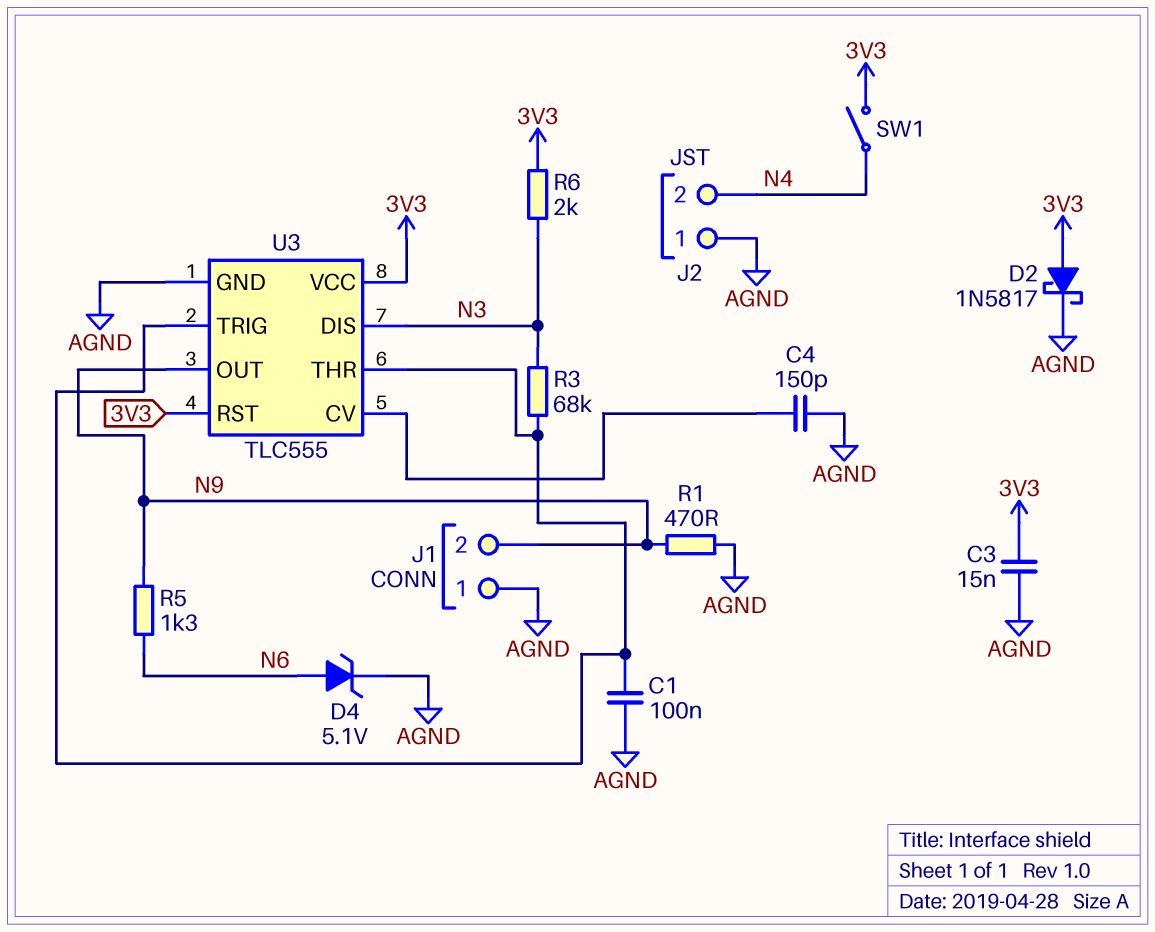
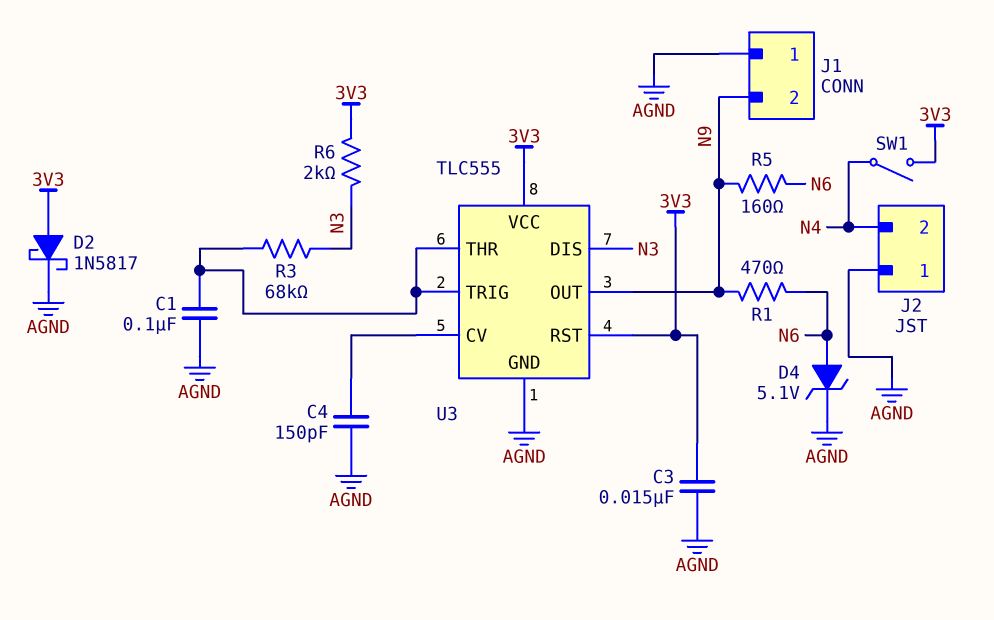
R1: 470 (AGND, N9) -> 470 (N6, N9)
R5: 1.3k (N6, N9) -> 160 (N6, N9)

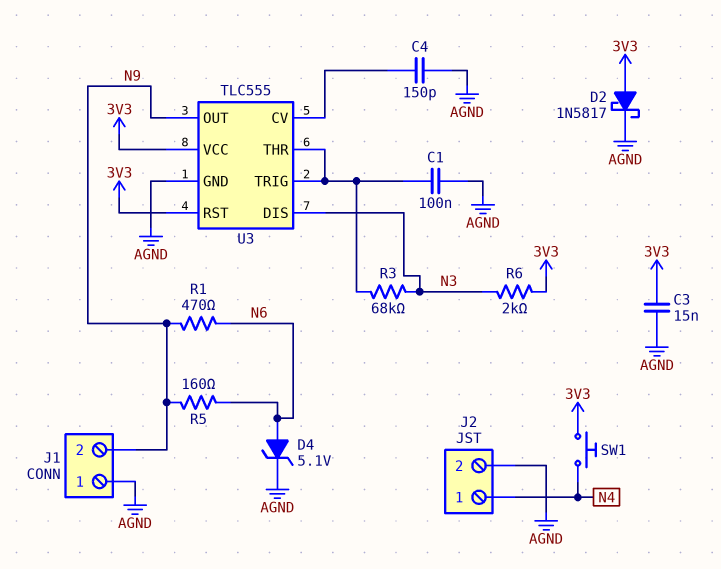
J2 pin 1: AGND -> N4
J2 pin 2: N4 -> AGND
SW1: switch (3V3, N4) -> button (3V3, N4)

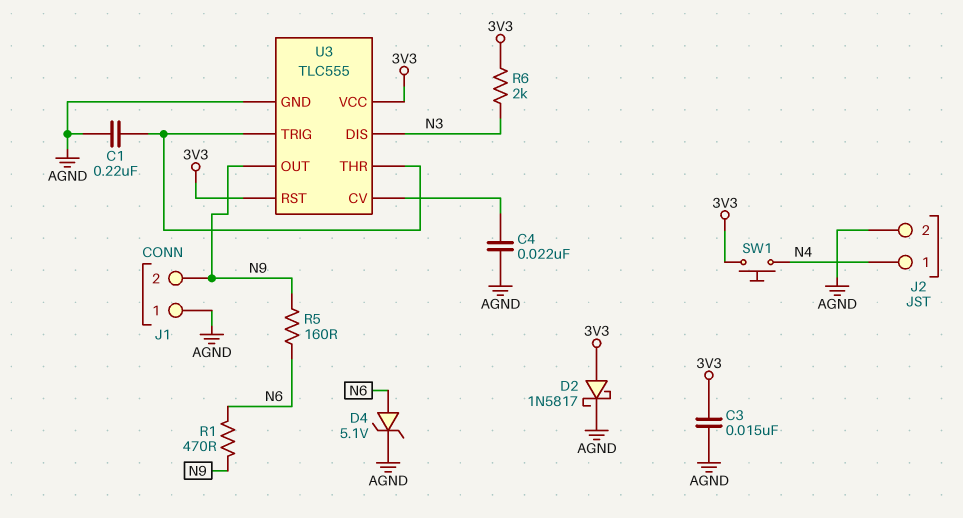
C1: 100nF (AGND, U3/THR) -> 220nF (AGND, U3/THR)
C4: 150pF (AGND, U3/CV) -> 22nF (AGND, U3/CV)
R3: 68k (N3, U3/THR) -> none

